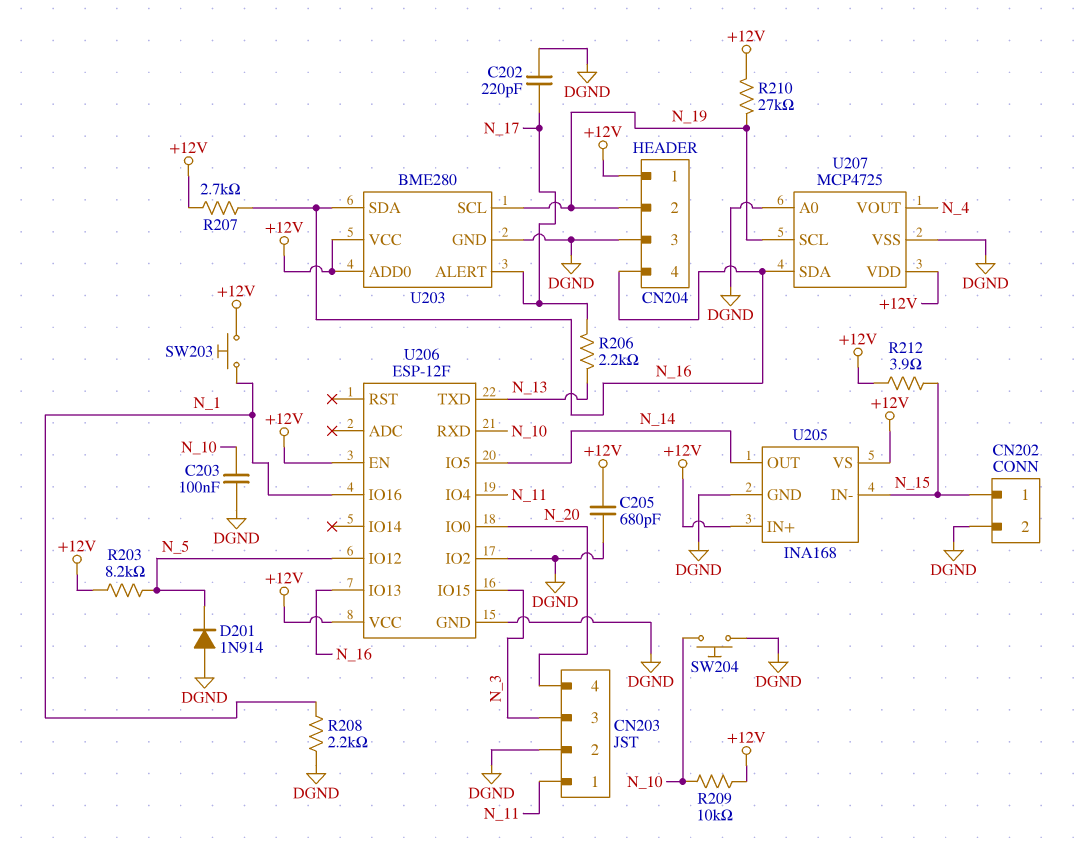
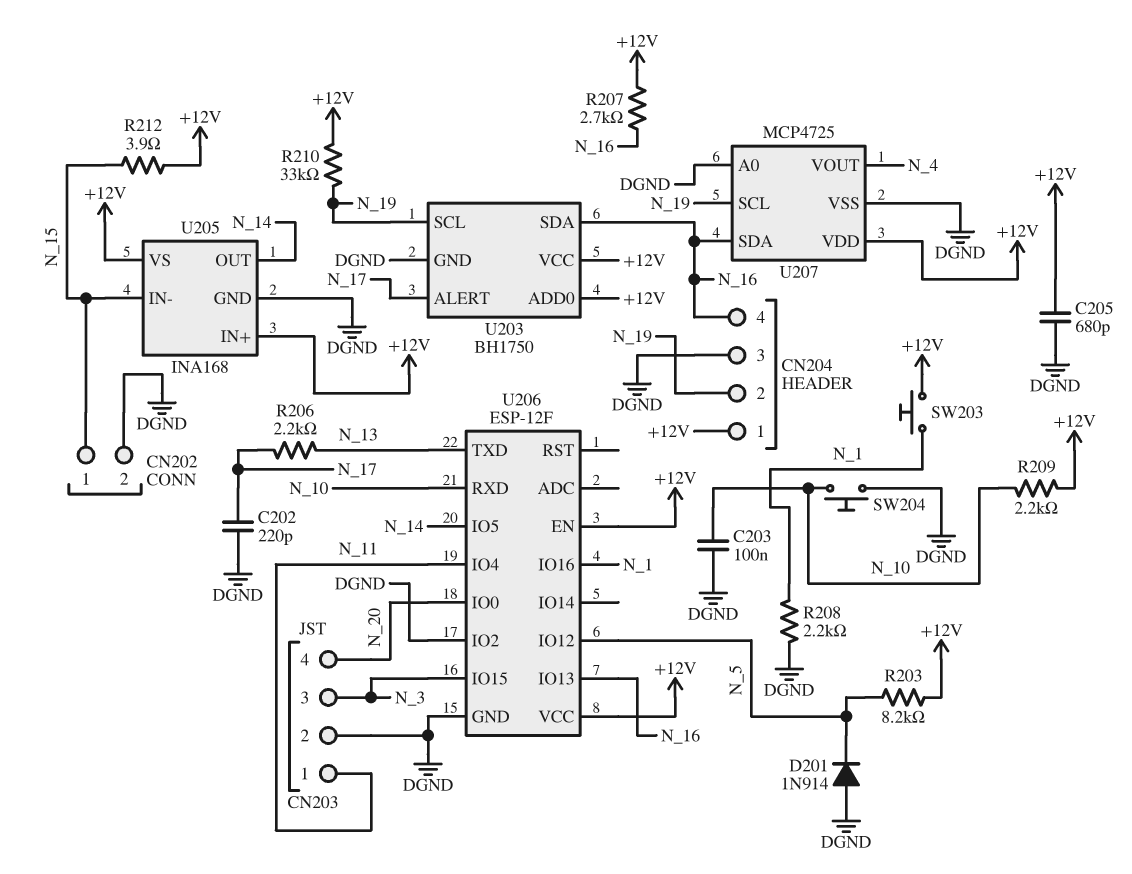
R209: 10k (+12V, N_10) -> 2.2k (+12V, N_10)
R210: 27k (+12V, N_19) -> 33k (+12V, N_19)
U203: BME280 -> BH1750

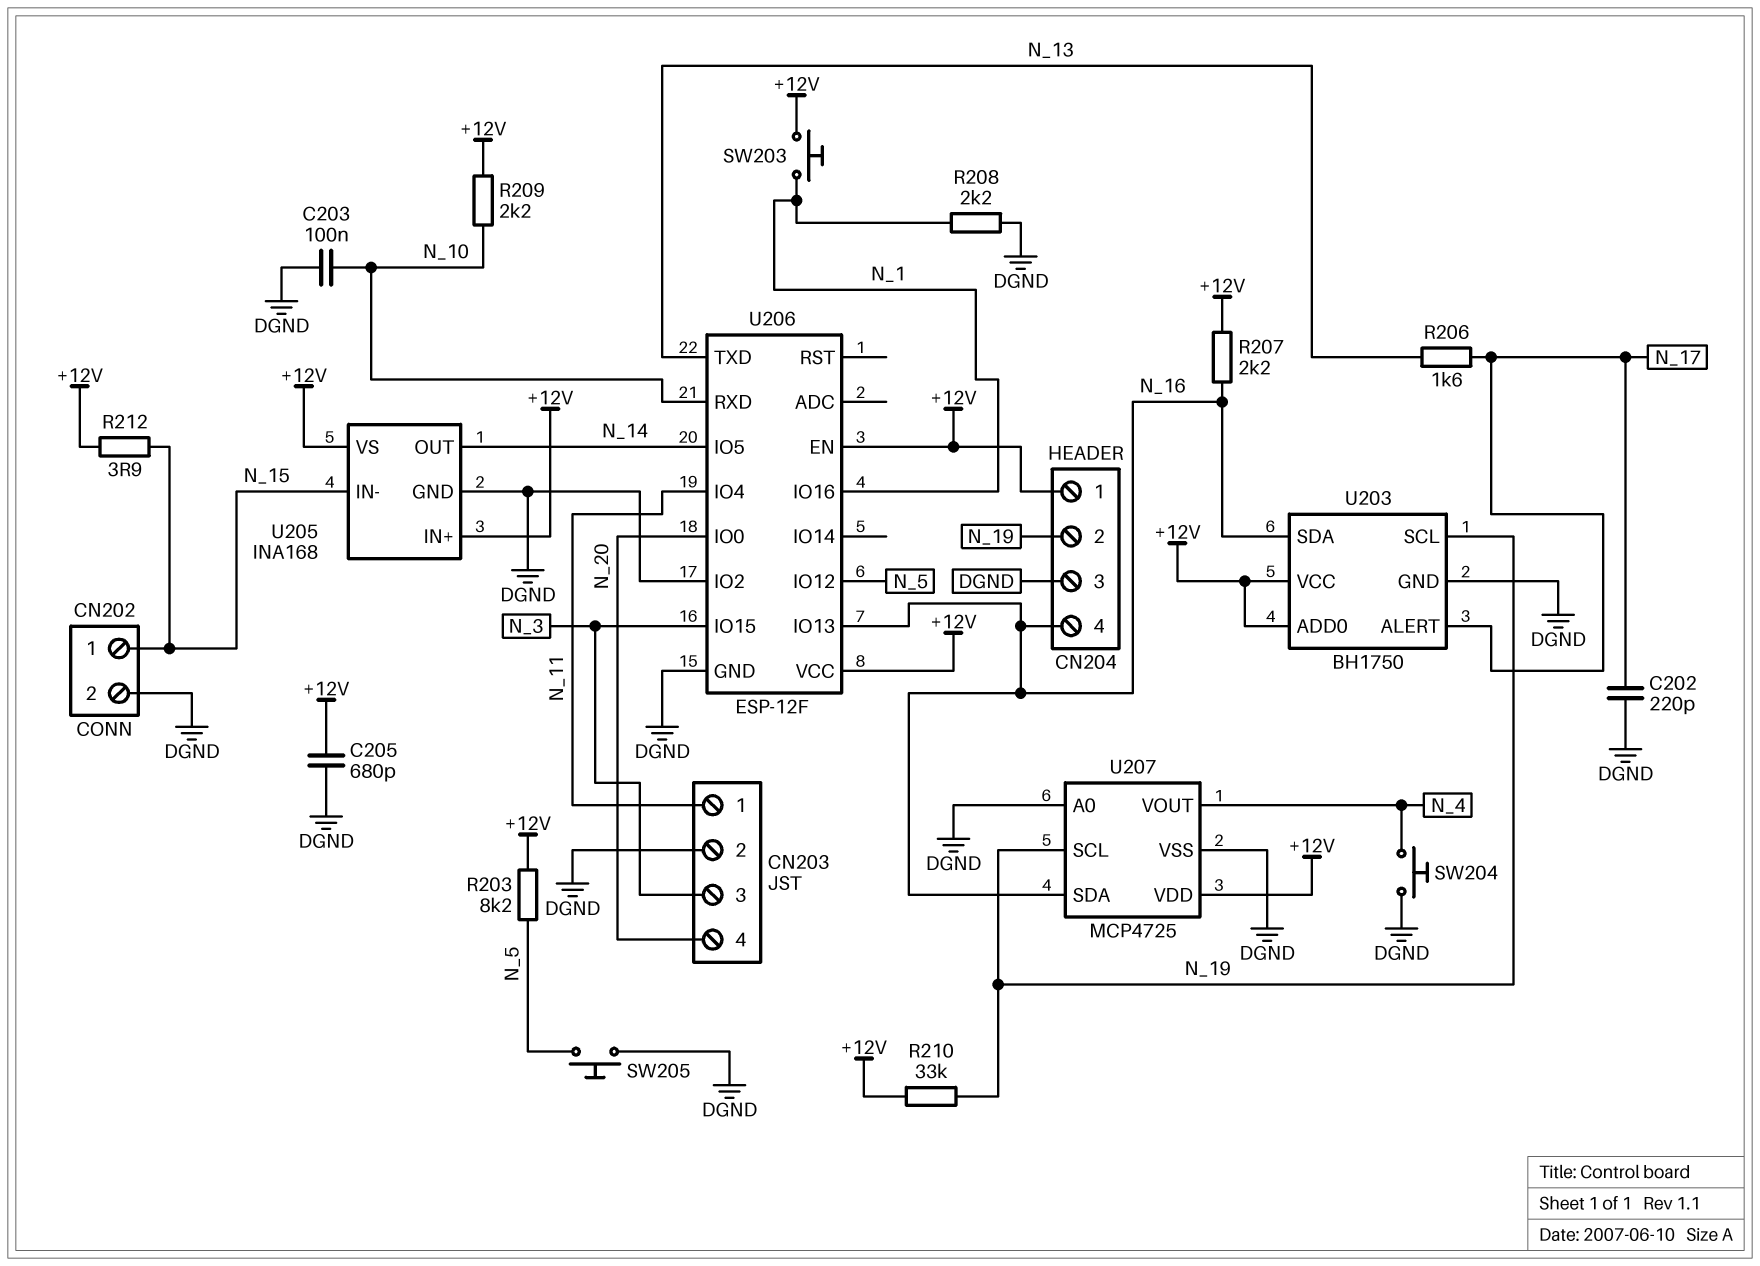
D201: diode 1N914 (A DGND, K N_5) -> none
R206: 2.2k (N_13, N_17) -> 1.6k (N_13, N_17)
R207: 2.7k (+12V, N_16) -> 2.2k (+12V, N_16)
SW204: button (DGND, N_10) -> button (DGND, N_4)
SW205: none -> button (DGND, N_5)

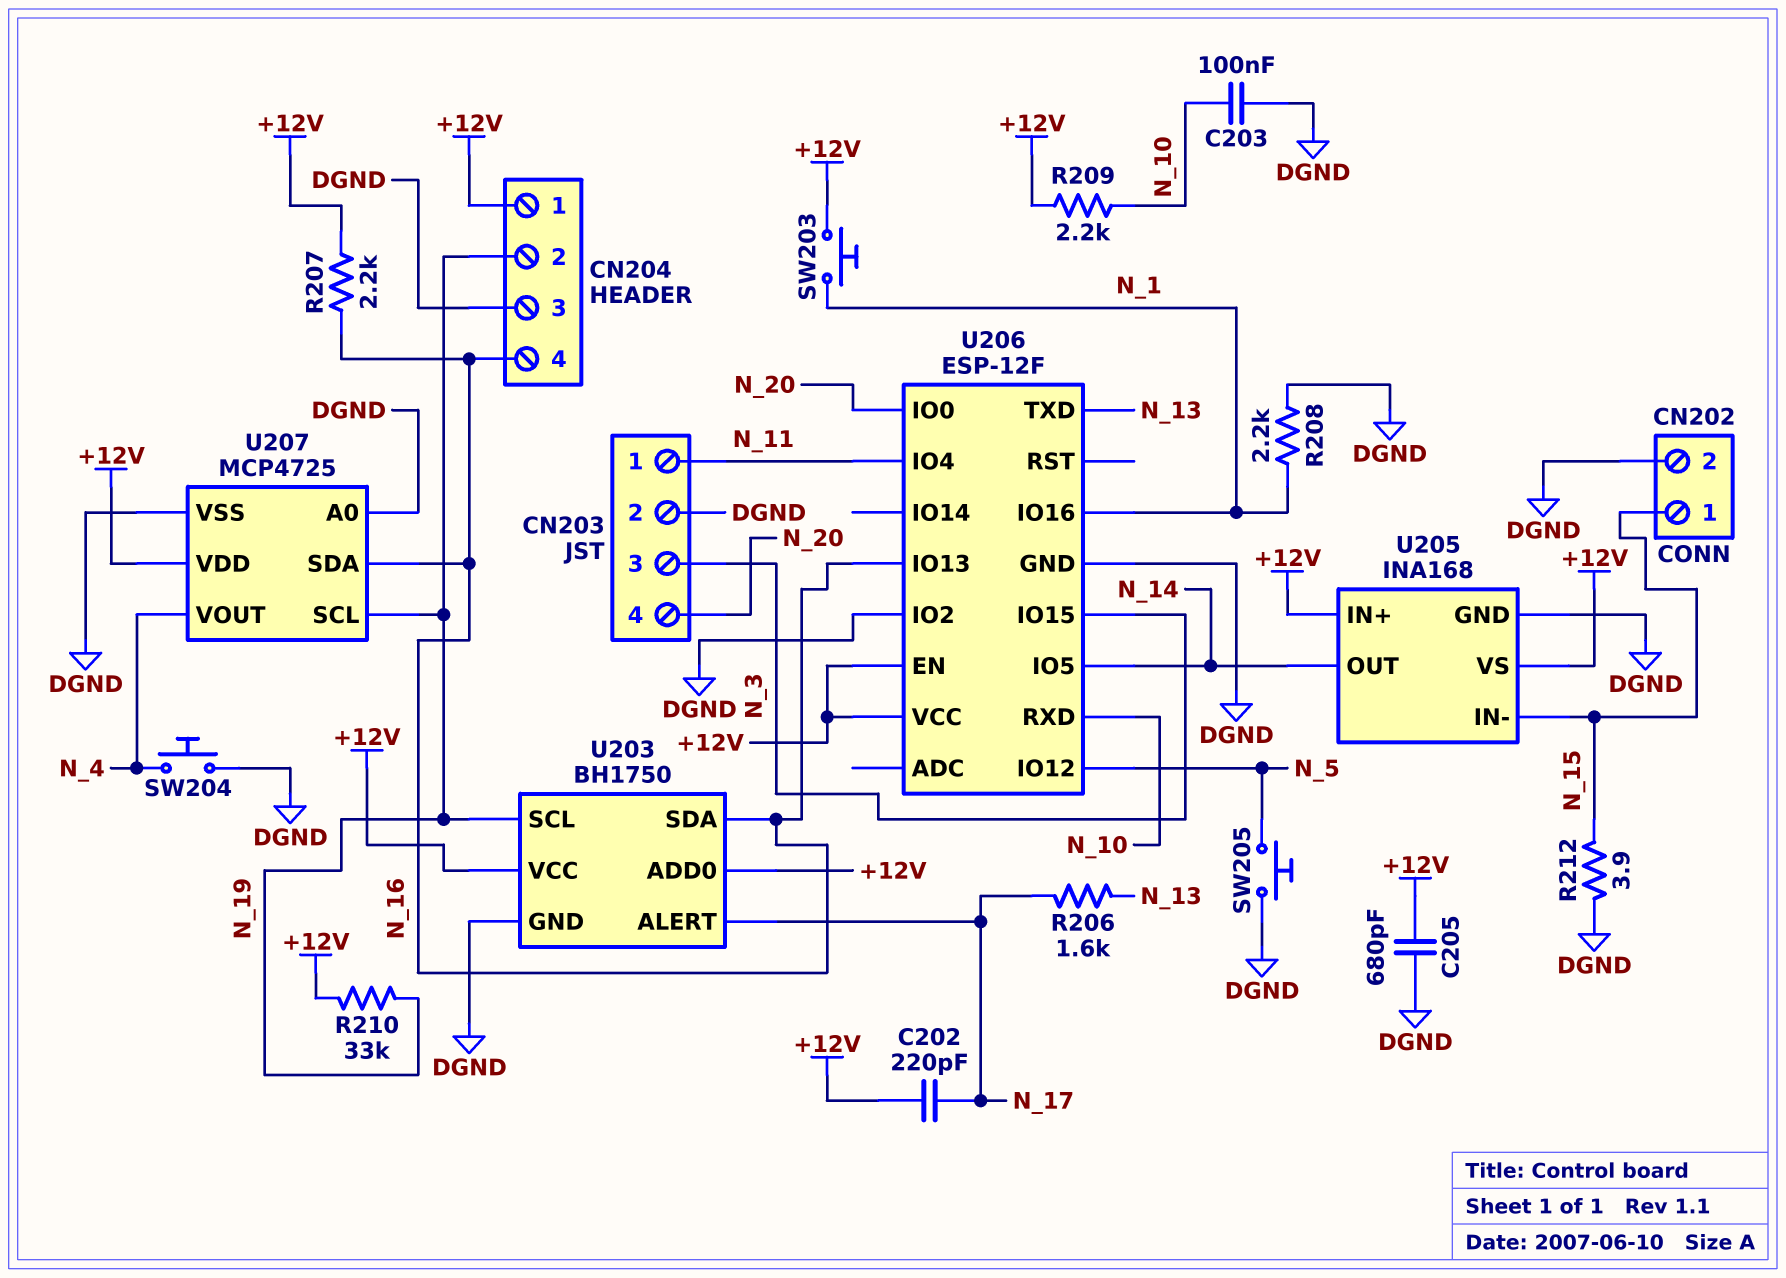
C202: 220pF (DGND, N_17) -> 220pF (+12V, N_17)
R203: 8.2k (+12V, N_5) -> none
R212: 3.9 (+12V, N_15) -> 3.9 (DGND, N_15)

